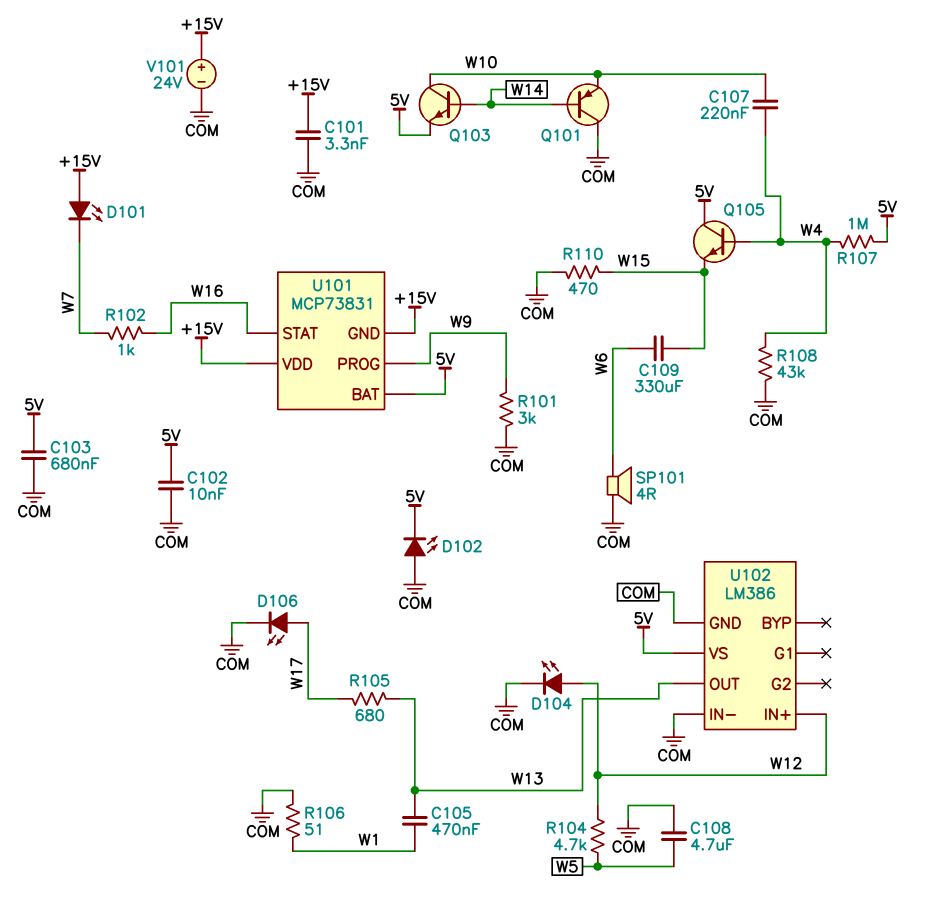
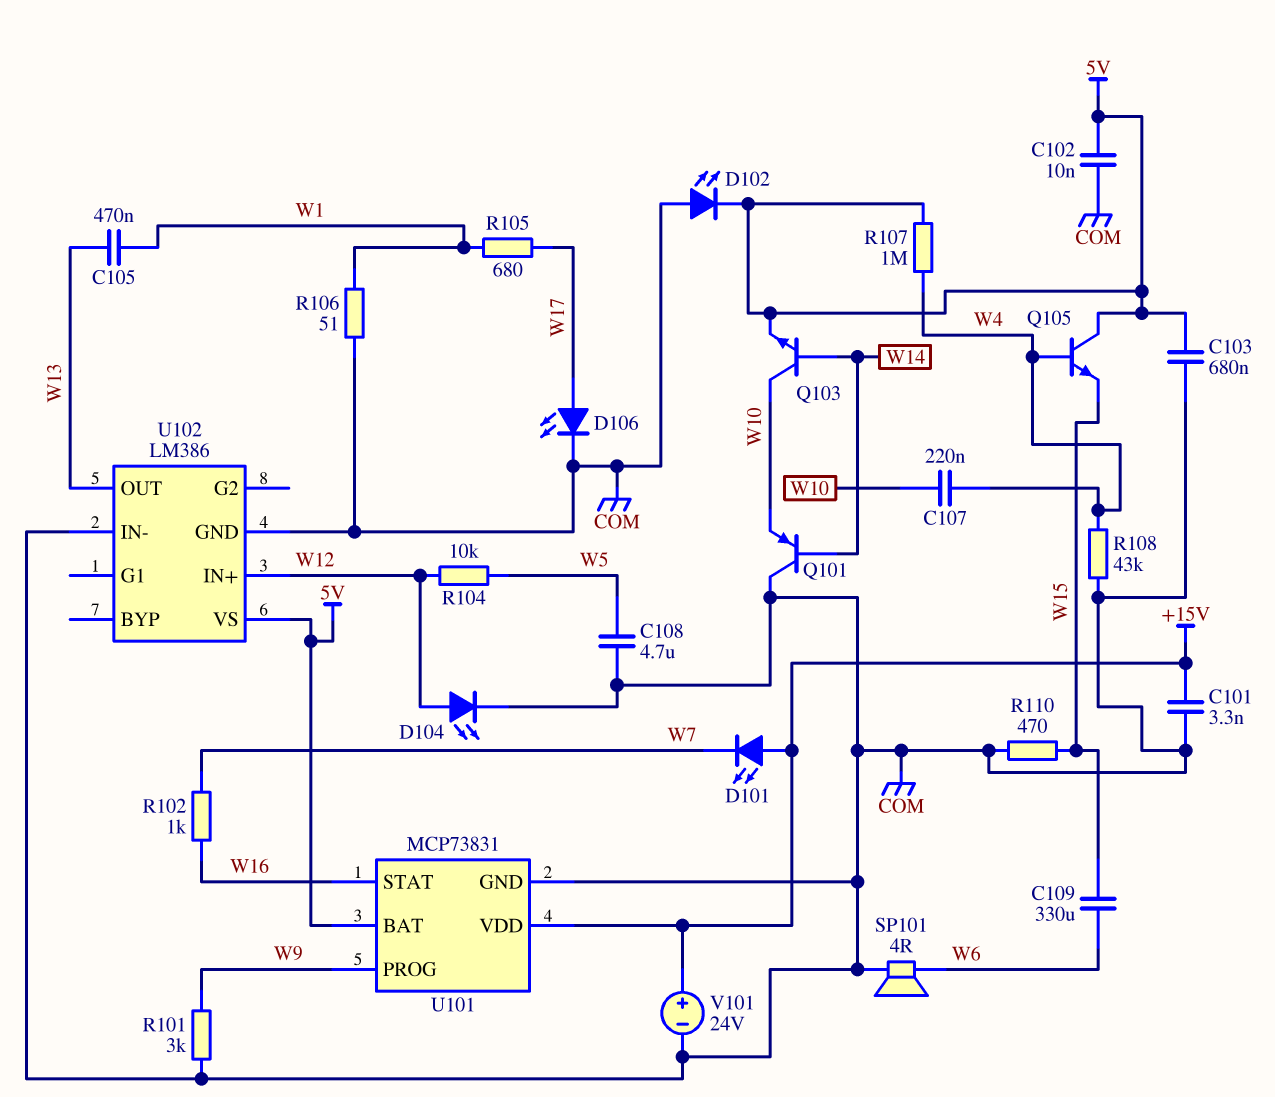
R104: 4.7k (W5, W12) -> 10k (W5, W12)
R105: 680 (W13, W17) -> 680 (W1, W17)
U101 pin GND: +15V -> COM

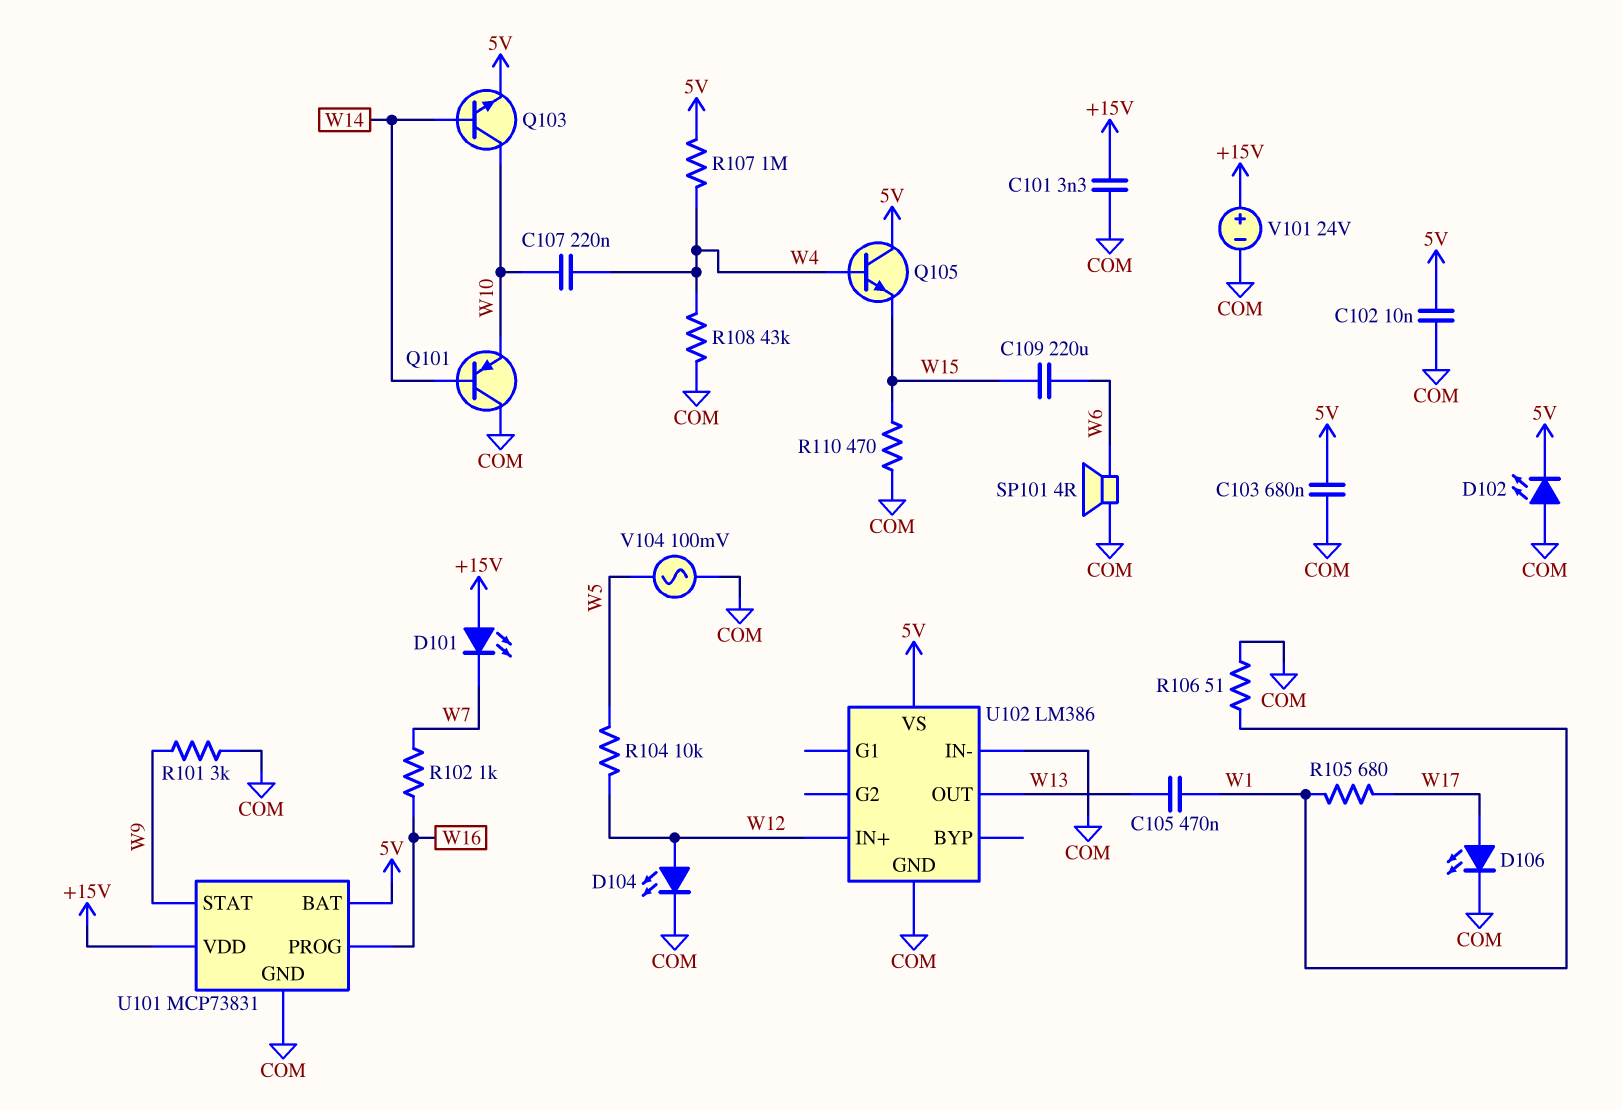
C108: 4.7uF (COM, W5) -> none
C109: 330uF (W6, W15) -> 220uF (W6, W15)
U101 pin PROG: W9 -> W16
U101 pin STAT: W16 -> W9
V104: none -> AC 100mV (COM, W5)

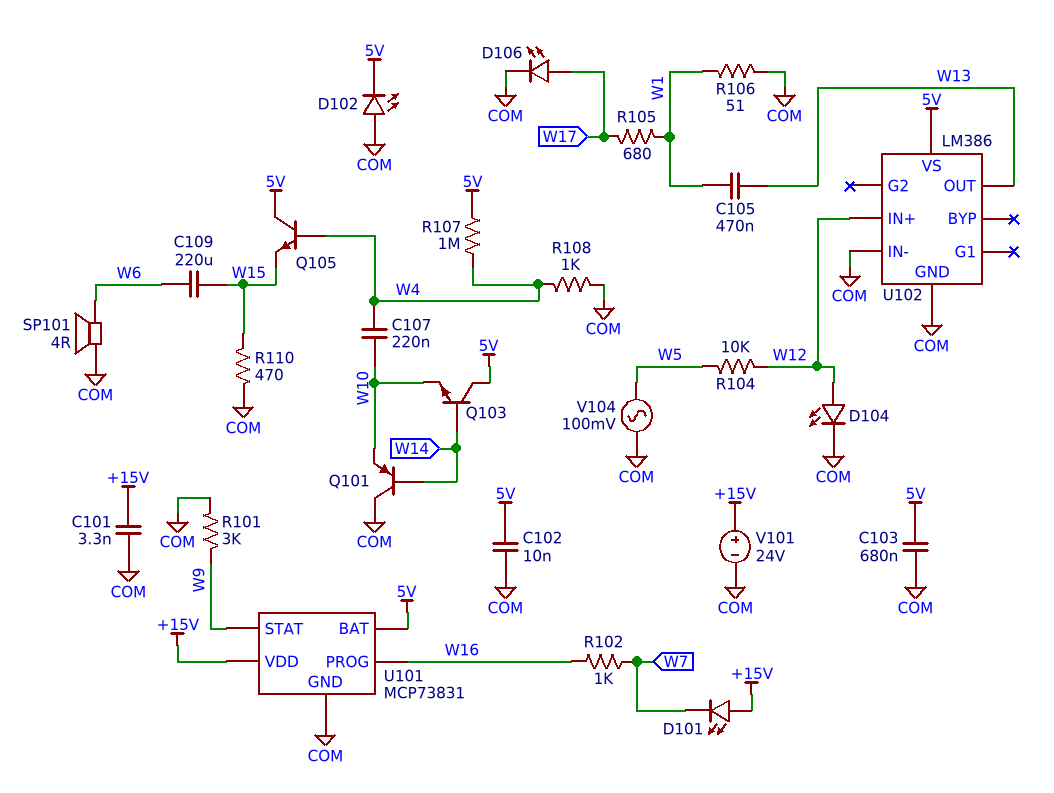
Q103: NPN (B W14, C W10, E 5V) -> NPN (B W14, C 5V, E W10)
R108: 43k (COM, W4) -> 1k (COM, W4)

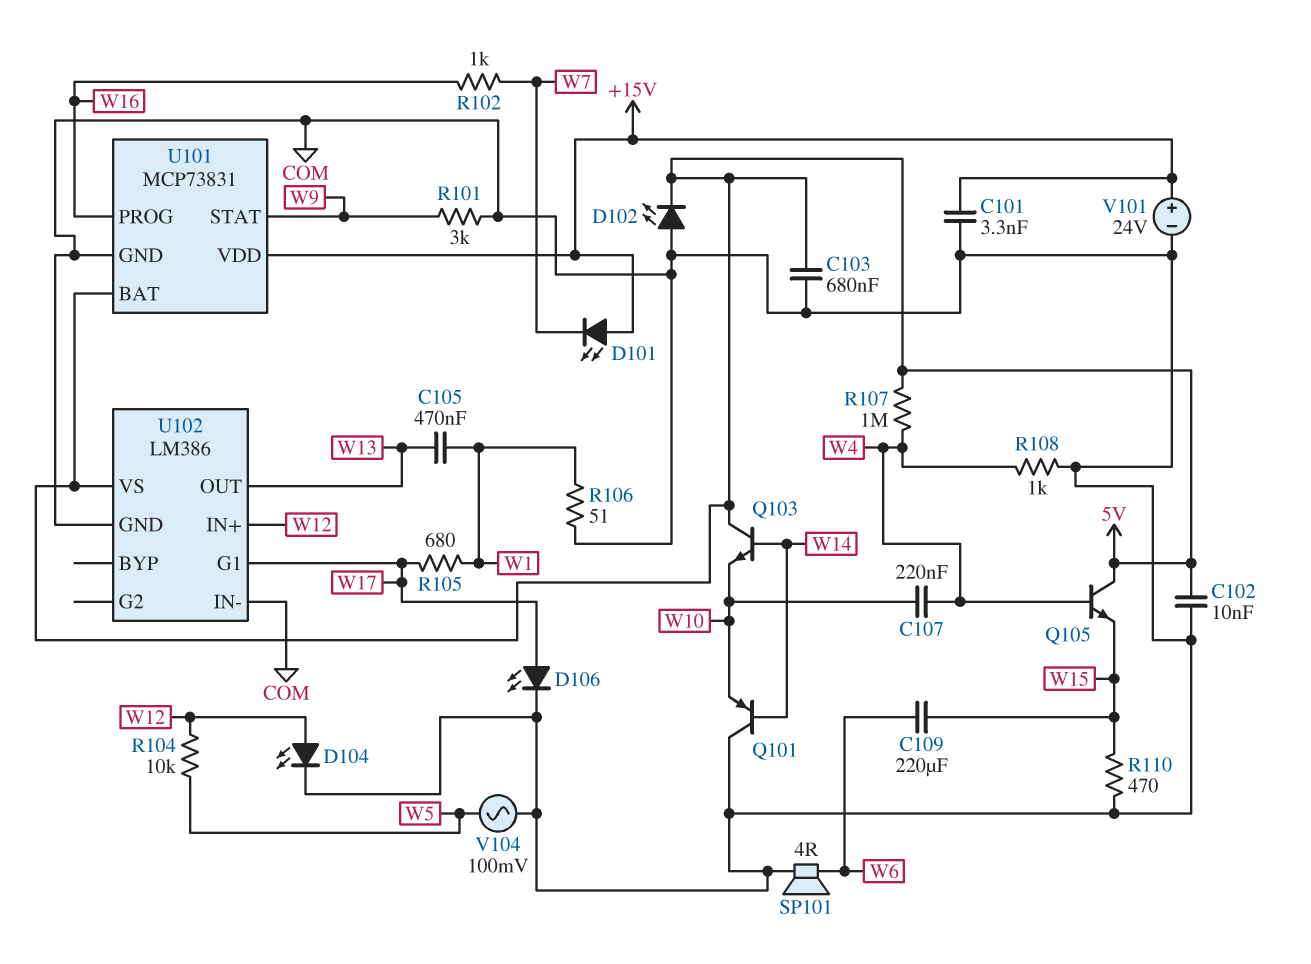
U102 pin G1: none -> W17

